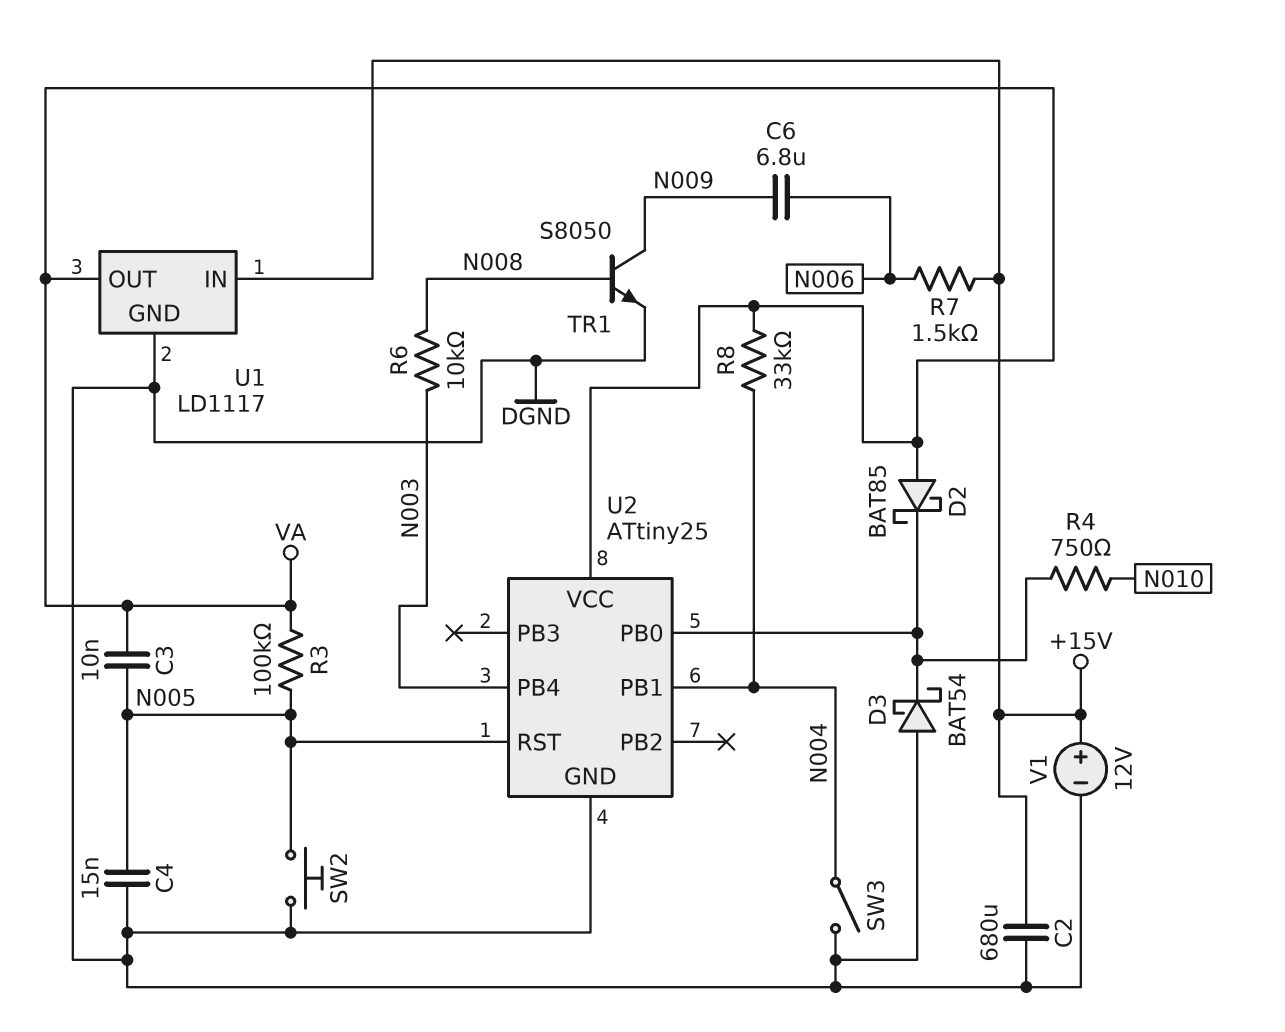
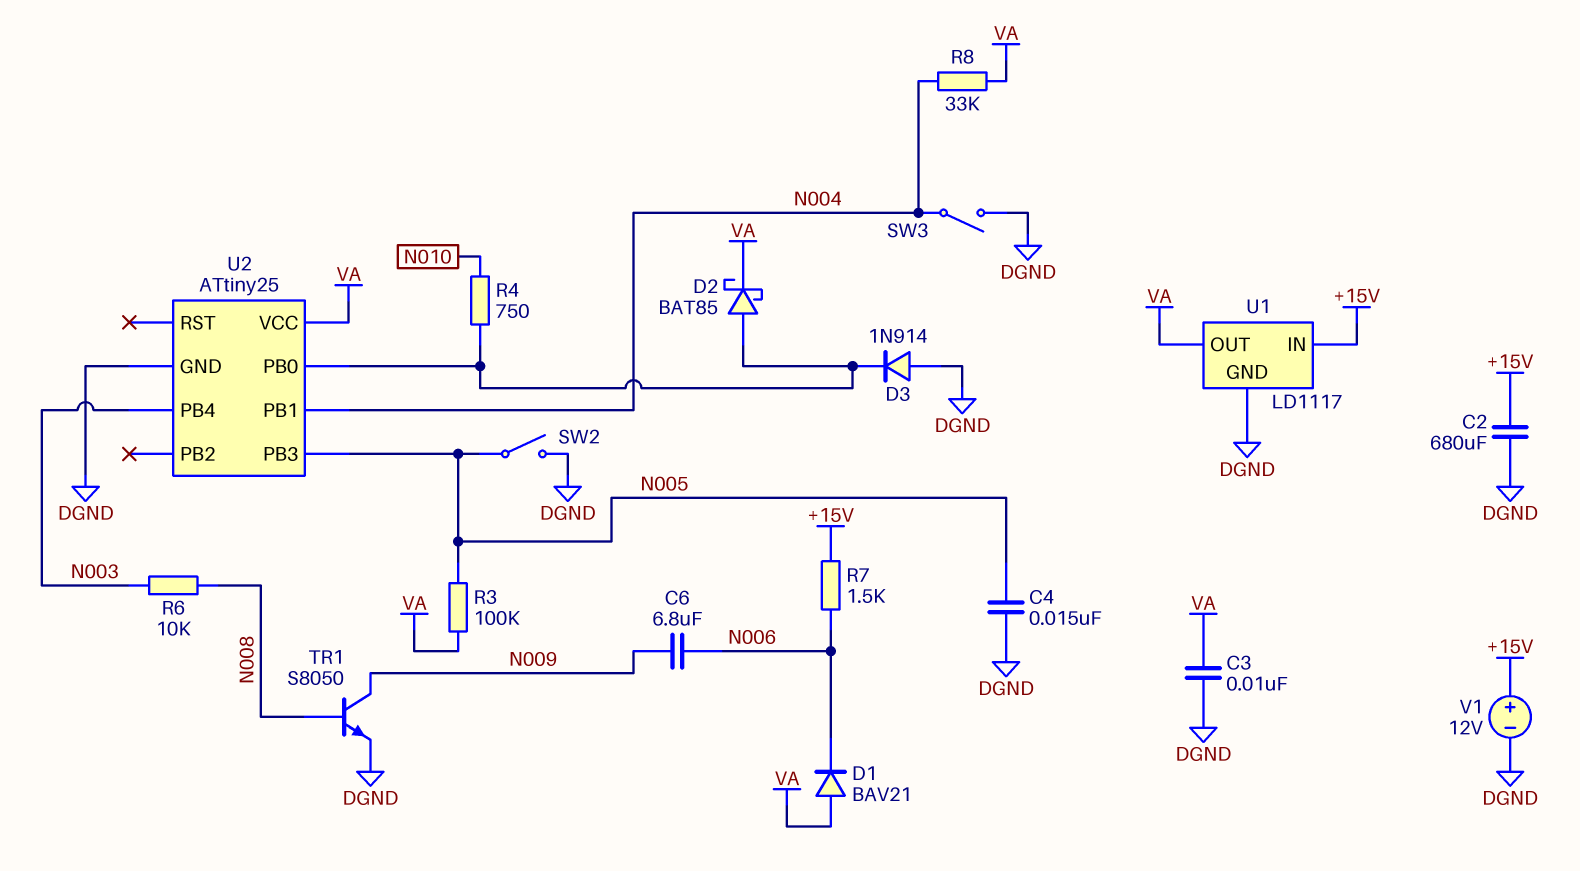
C3: 10nF (N005, VA) -> 10nF (DGND, VA)
D1: none -> diode BAV21 (A VA, K N006)
D2: schottky BAT85 (A VA, K U2/PB0) -> schottky BAT85 (A U2/PB0, K VA)
D3: schottky BAT54 (A DGND, K U2/PB0) -> diode 1N914 (A DGND, K U2/PB0)
SW2: button (DGND, N005) -> switch (DGND, N005)
U2 pin PB3: none -> N005
U2 pin RST: N005 -> none

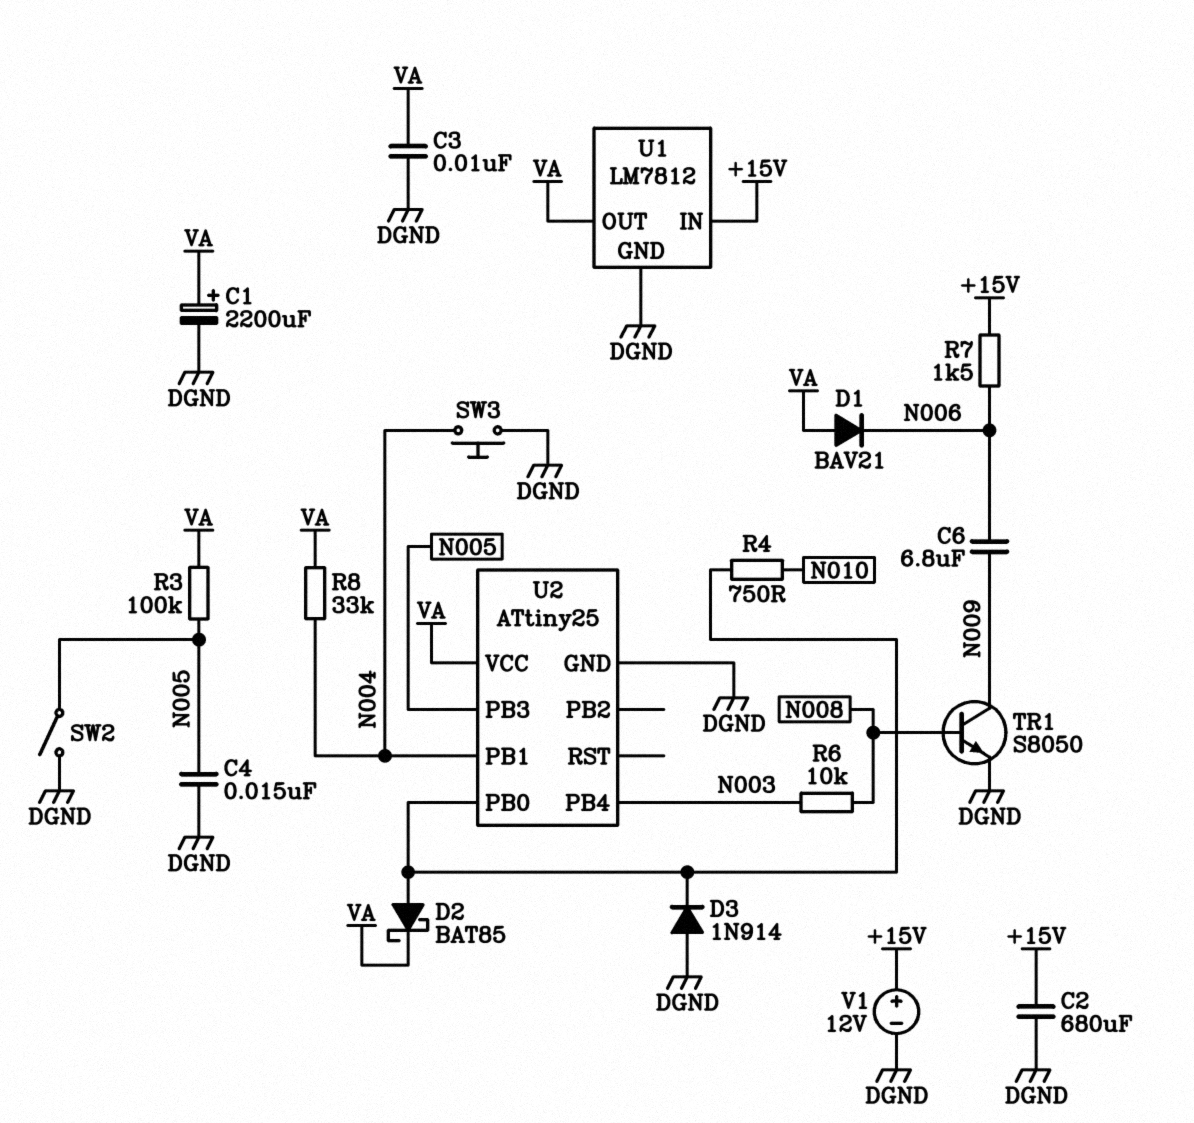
C1: none -> 2200uF (plus VA, minus DGND)
SW3: switch (DGND, N004) -> button (DGND, N004)
U1: LD1117 -> LM7812

